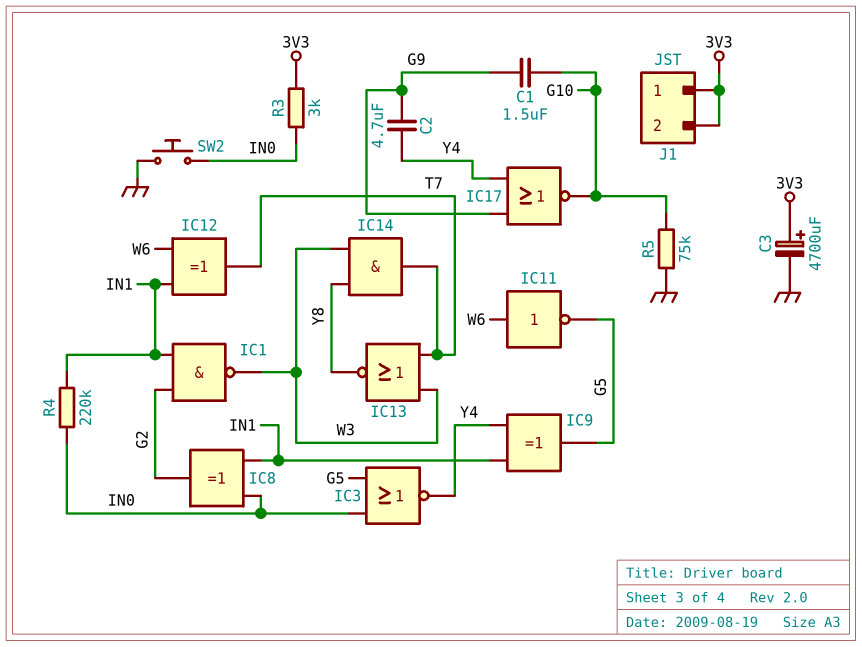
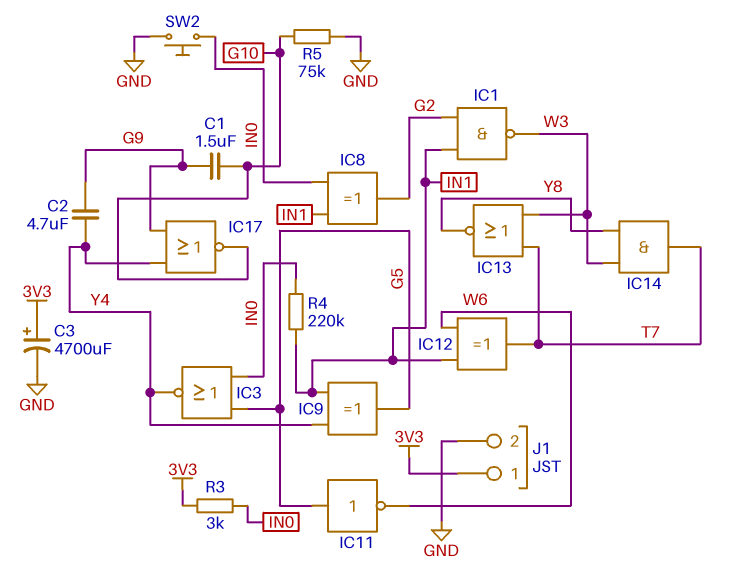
IC11: NOT (in W6, out G5) -> NOT (in G5, out W6)
J1 pin 2: 3V3 -> GND

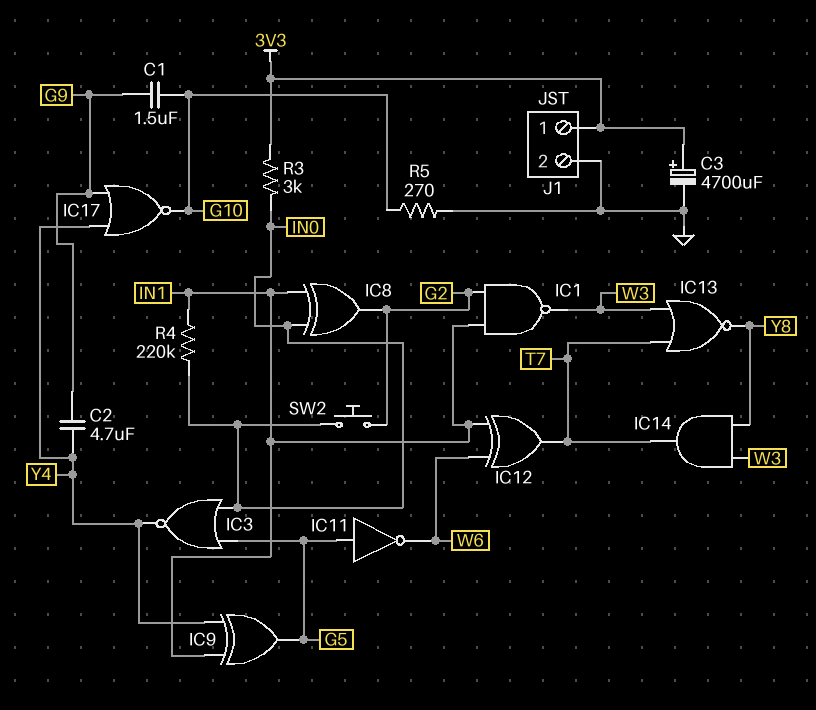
R5: 75k (G10, GND) -> 270 (G10, GND)
SW2: button (GND, IN0) -> button (G2, IN0)

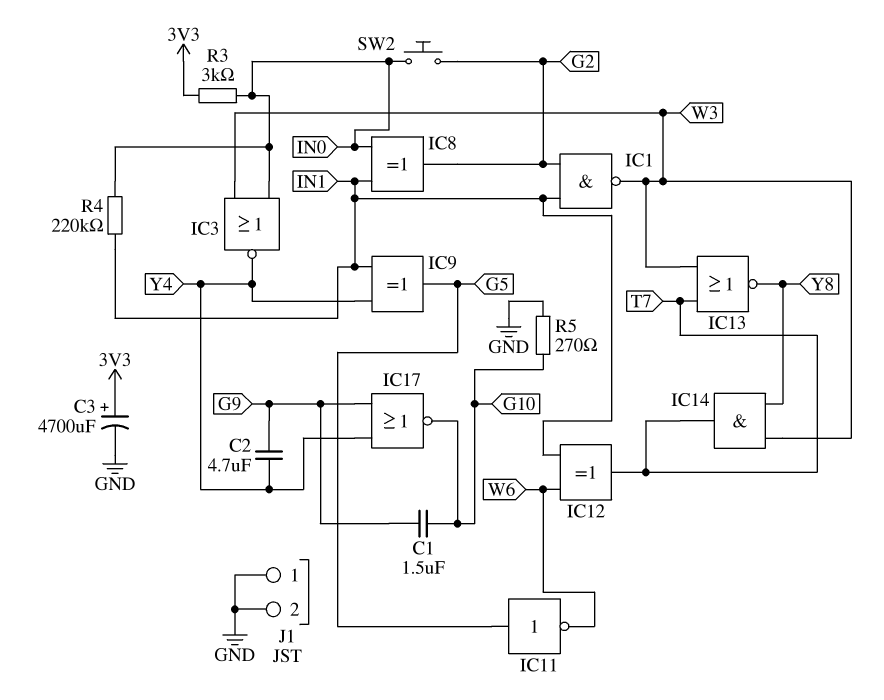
IC3: NOR (in G5, in IN0, out Y4) -> NOR (in IN0, in W3, out Y4)
J1 pin 1: 3V3 -> GND

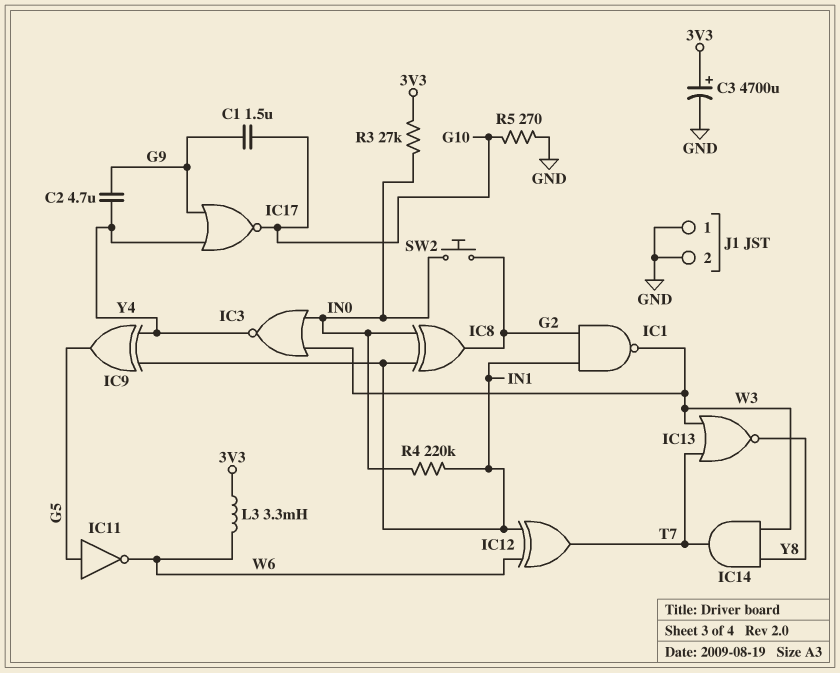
L3: none -> 3.3mH (3V3, W6)
R3: 3k (3V3, IN0) -> 27k (3V3, IN0)

